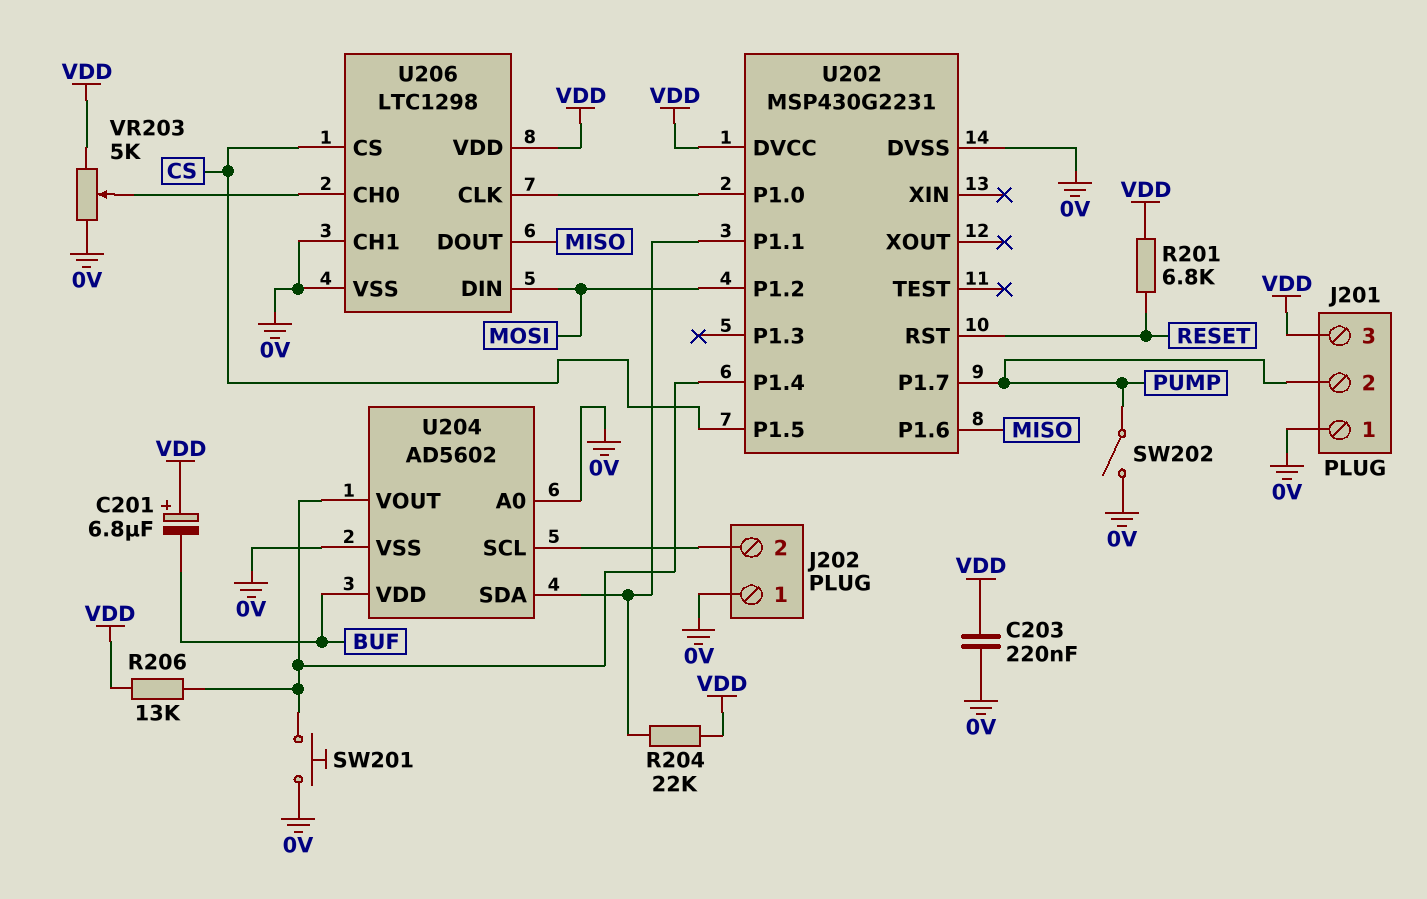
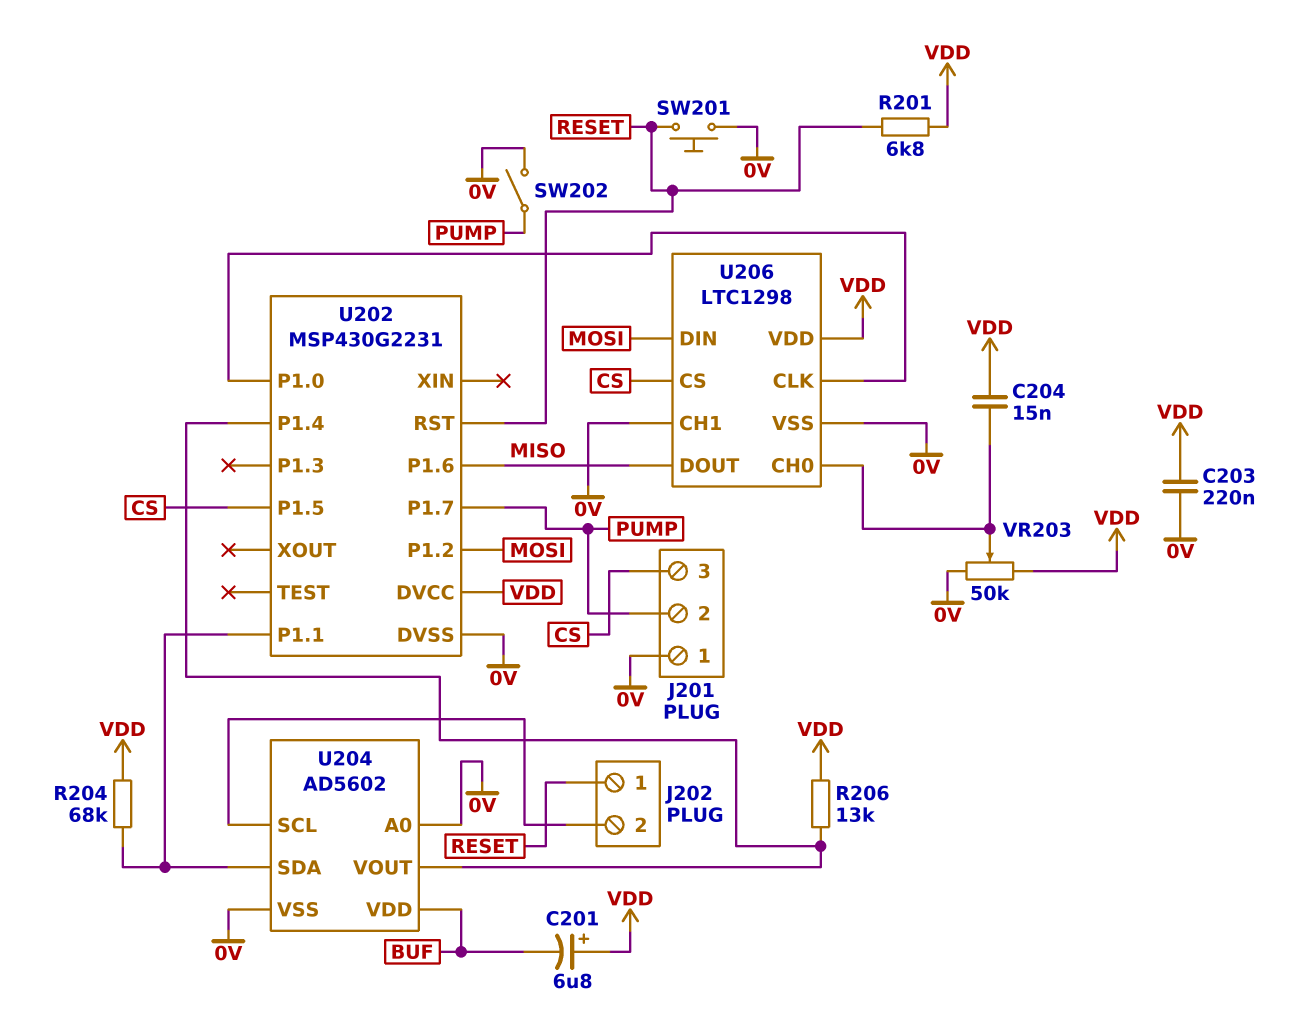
C204: none -> 15nF (U206/CH0, VDD)
J201 pin 3: VDD -> CS
J202 pin 1: 0V -> RESET
R204: 22k (U202/P1.1, VDD) -> 68k (U202/P1.1, VDD)
SW201: button (0V, U202/P1.4) -> button (0V, RESET)
VR203: 5k (0V, VDD, wiper U206/CH0) -> 50k (0V, VDD, wiper U206/CH0)

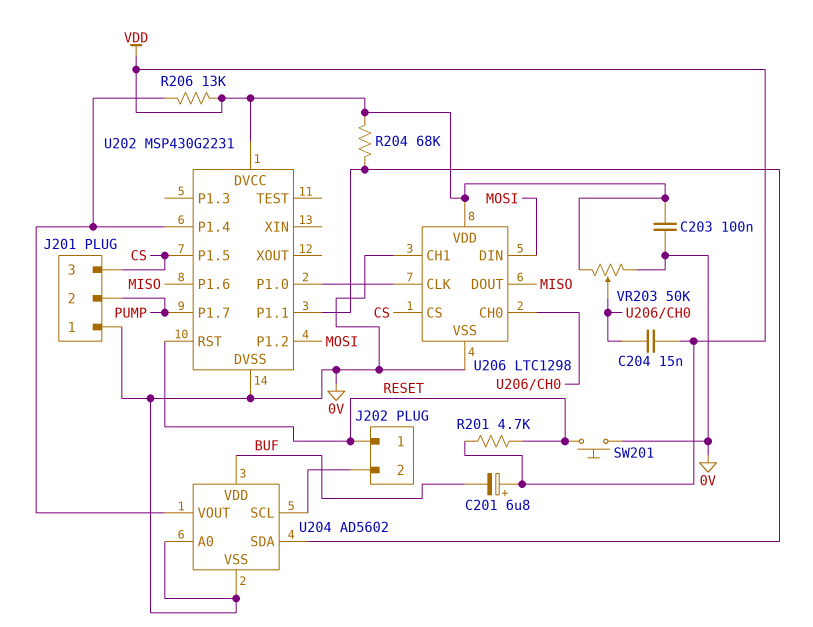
C203: 220nF (0V, VDD) -> 100nF (0V, VDD)
R201: 6.8k (RESET, VDD) -> 4.7k (RESET, VDD)
SW202: switch (0V, PUMP) -> none

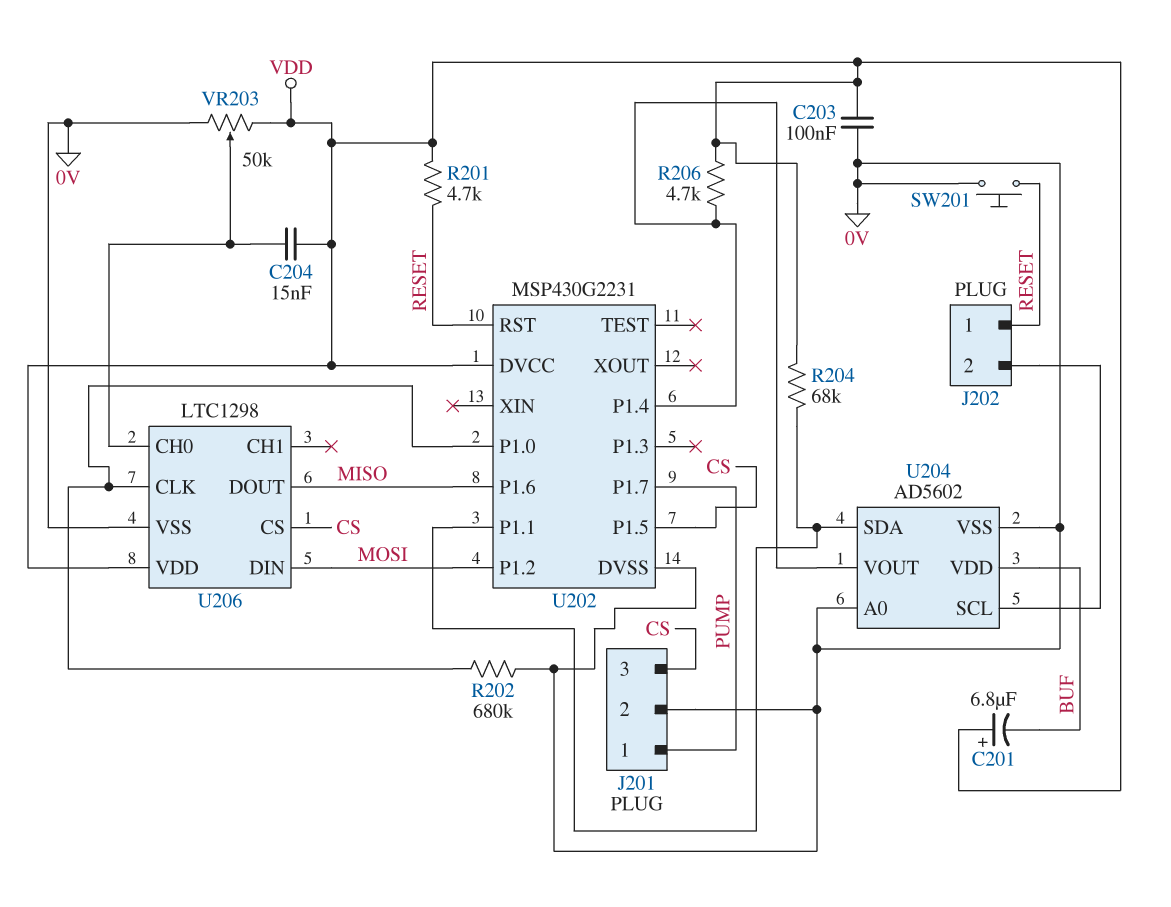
J201 pin 1: 0V -> PUMP
J201 pin 2: PUMP -> 0V
R202: none -> 680k (0V, U202/P1.0)
R206: 13k (U202/P1.4, VDD) -> 4.7k (U202/P1.4, VDD)
U206 pin CH1: 0V -> none

